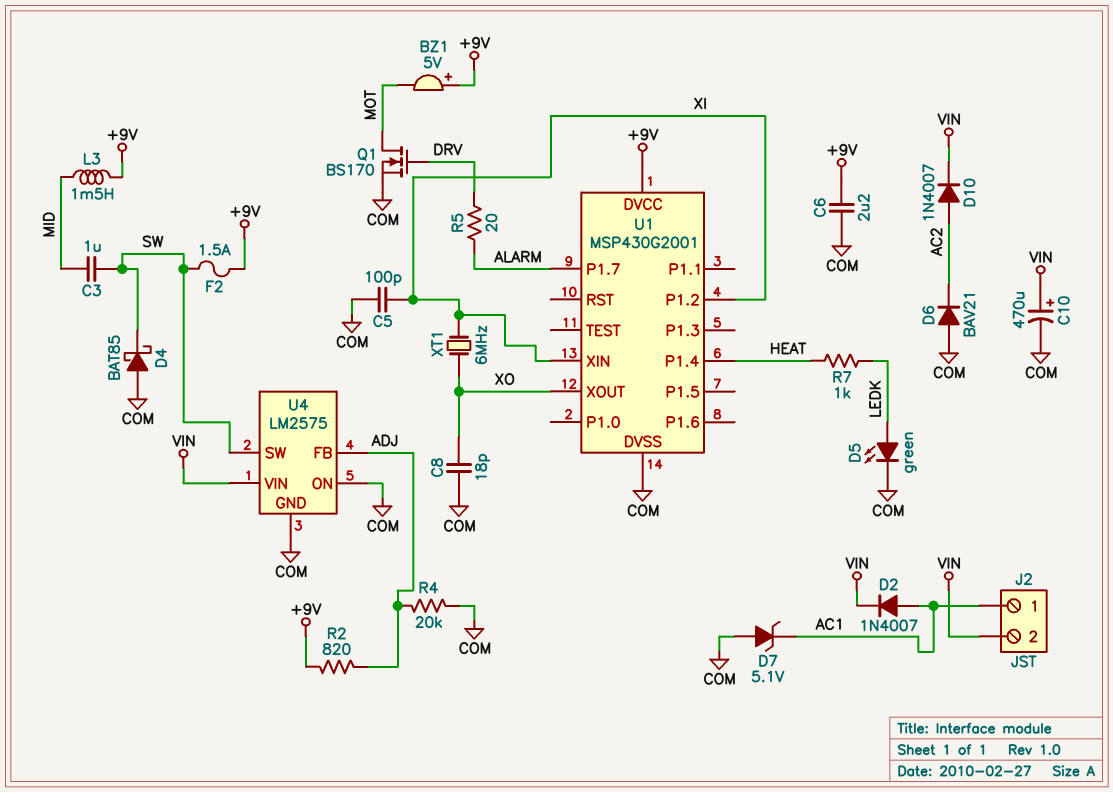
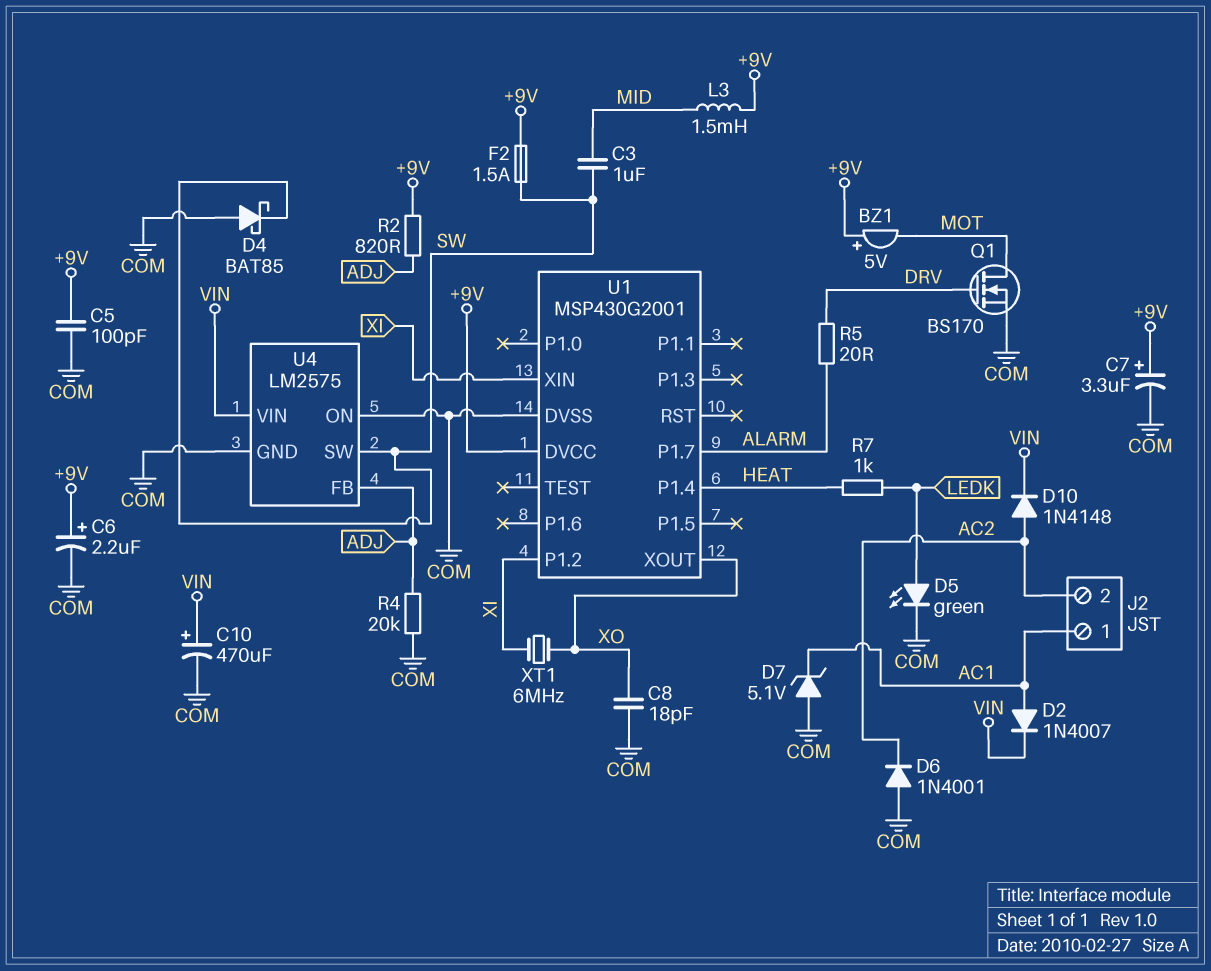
C5: 100pF (COM, XI) -> 100pF (+9V, COM)
C6: 2.2uF (+9V, COM) -> 2.2uF (plus +9V, minus COM)
C7: none -> 3.3uF (plus +9V, minus COM)
D6: diode BAV21 (A COM, K AC2) -> diode 1N4001 (A COM, K AC2)
D10: diode 1N4007 (A AC2, K VIN) -> diode 1N4148 (A AC2, K VIN)
J2 pin 2: VIN -> AC2

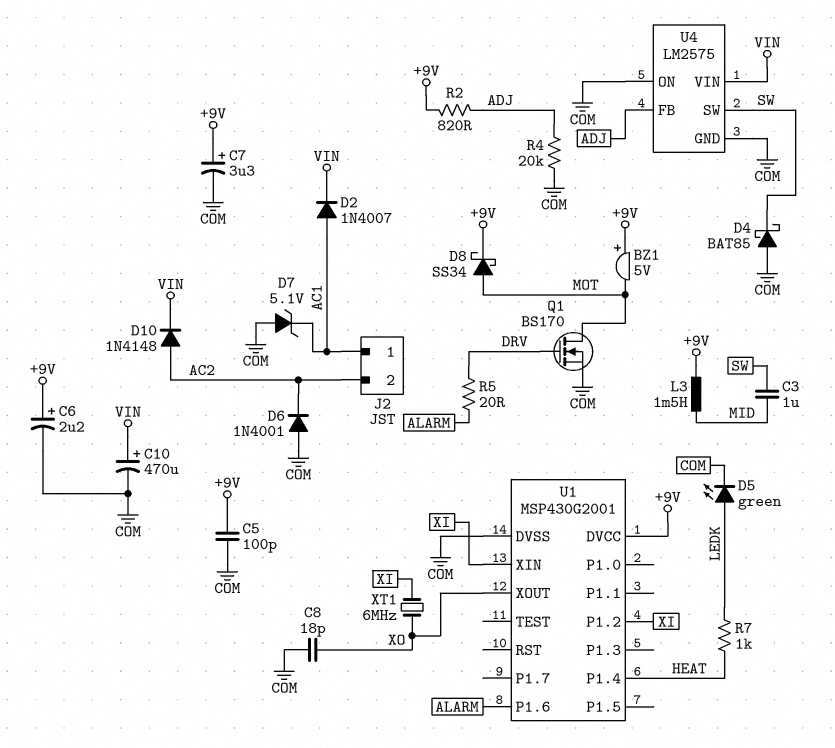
D8: none -> schottky SS34 (A MOT, K +9V)
F2: 1.5A (+9V, SW) -> none
U1 pin P1.6: none -> ALARM
U1 pin P1.7: ALARM -> none

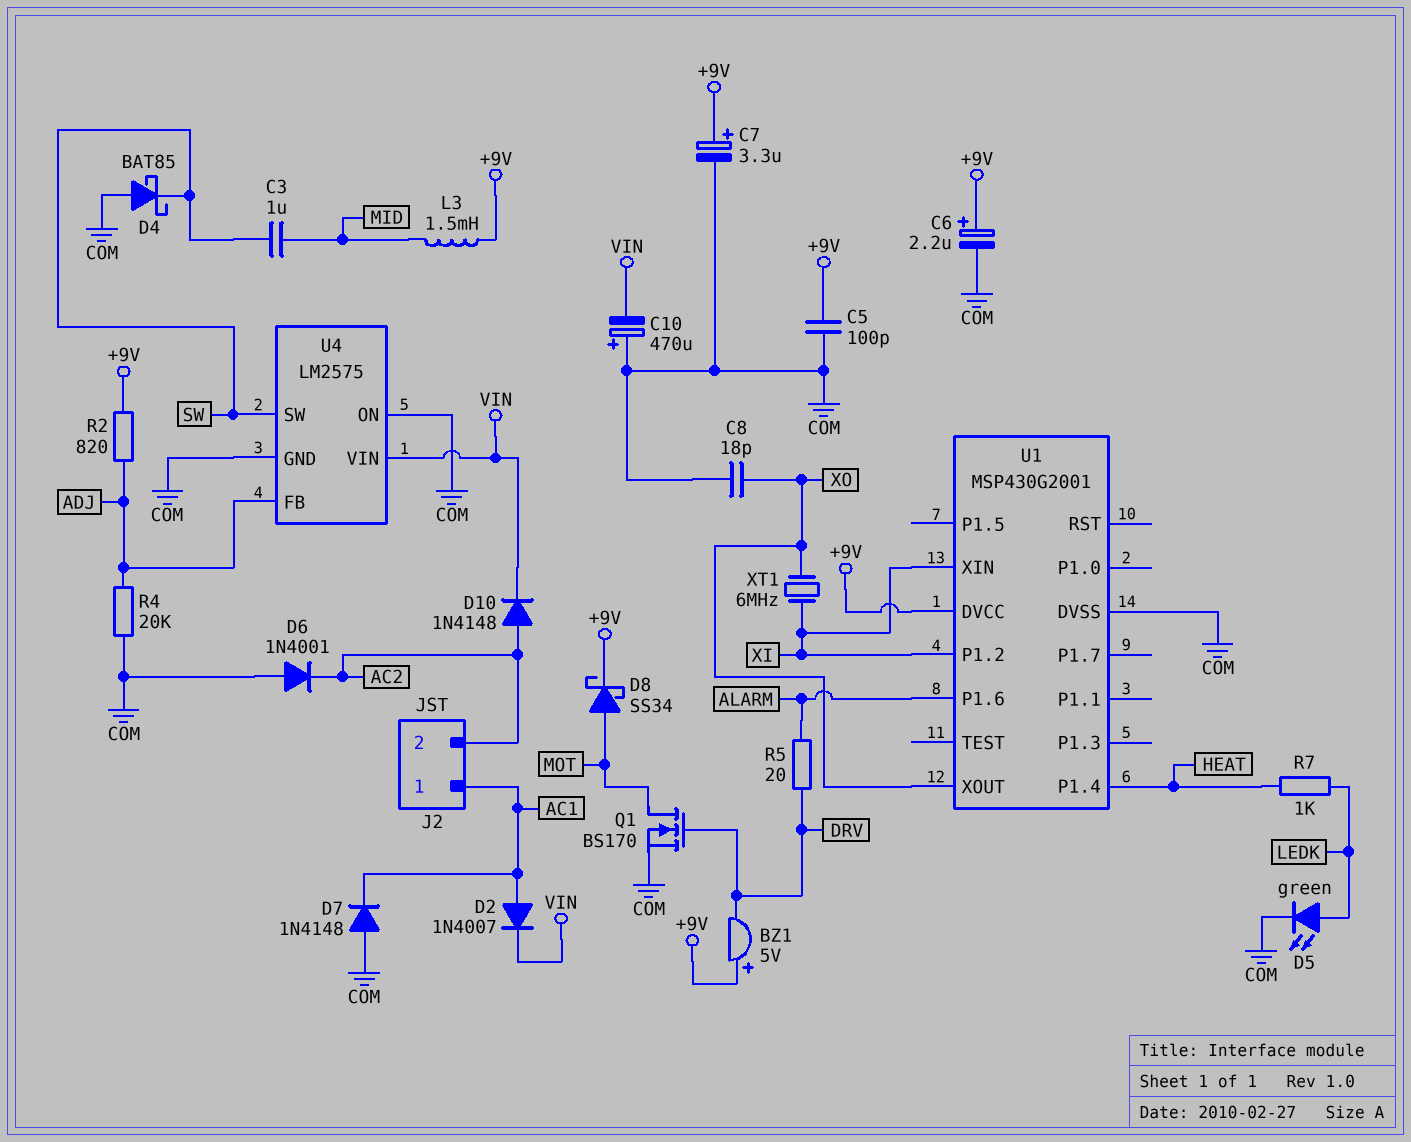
BZ1: buzzer 5V (plus +9V, minus MOT) -> buzzer 5V (plus +9V, minus DRV)
C10: 470uF (plus VIN, minus COM) -> 470uF (plus COM, minus VIN)
D7: zener 5.1V (A COM, K AC1) -> diode 1N4148 (A COM, K AC1)

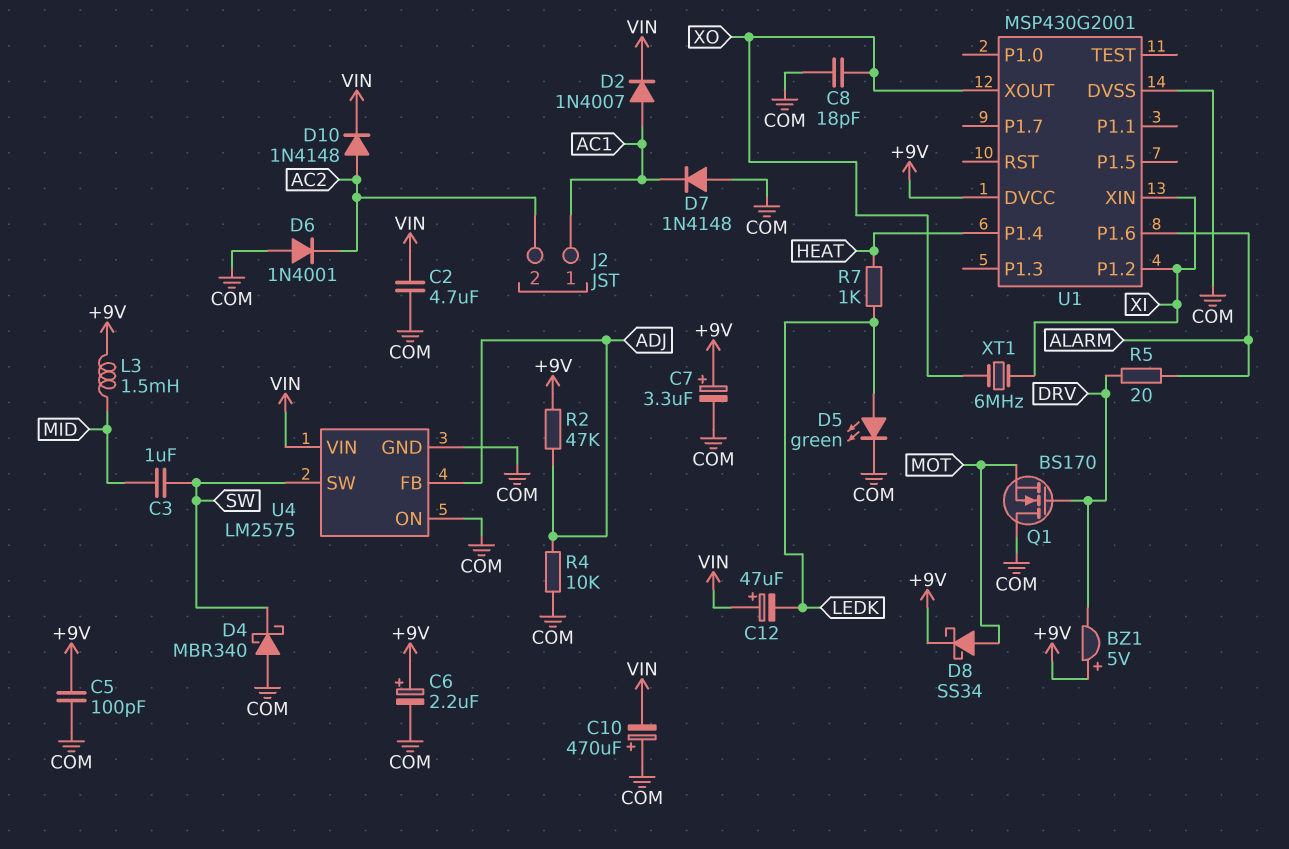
C2: none -> 4.7uF (COM, VIN)
C12: none -> 47uF (plus VIN, minus LEDK)
D4: schottky BAT85 (A COM, K SW) -> schottky MBR340 (A COM, K SW)
Q1: NMOS BS170 (G DRV, D MOT, S COM) -> NMOS BS170 (G DRV, D COM, S MOT)
R2: 820 (+9V, ADJ) -> 47k (+9V, ADJ)
R4: 20k (ADJ, COM) -> 10k (ADJ, COM)

